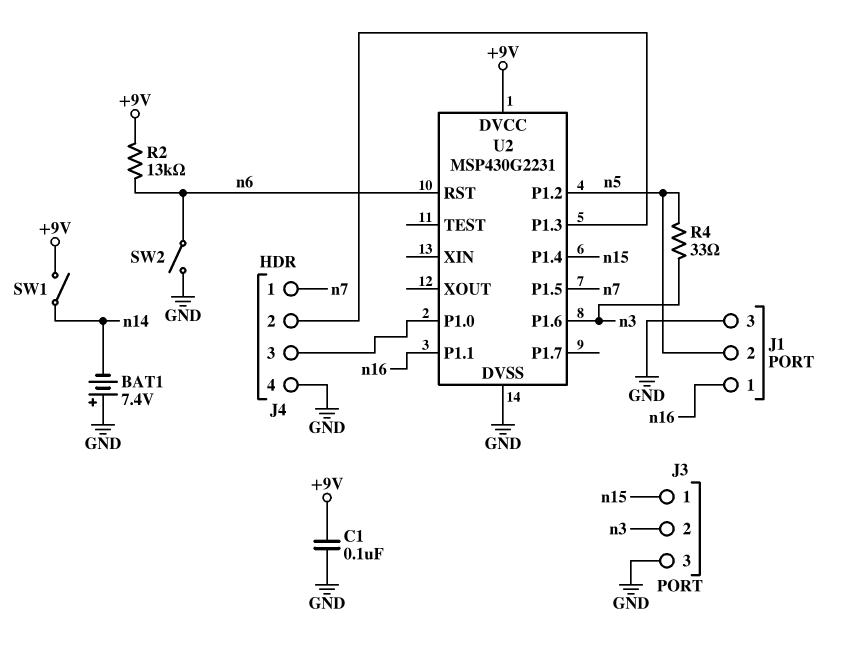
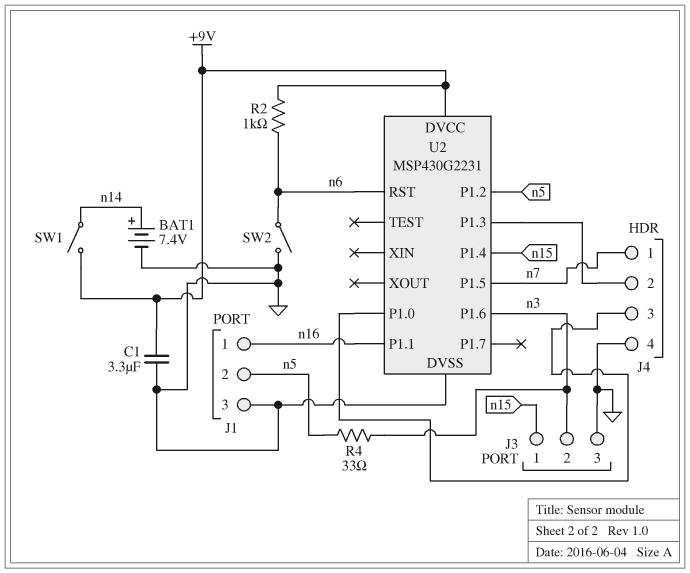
BAT1: 7.4V (plus GND, minus n14) -> 7.4V (plus n14, minus GND)
C1: 100nF (+9V, GND) -> 3.3uF (+9V, GND)
R2: 13k (+9V, n6) -> 1k (+9V, n6)

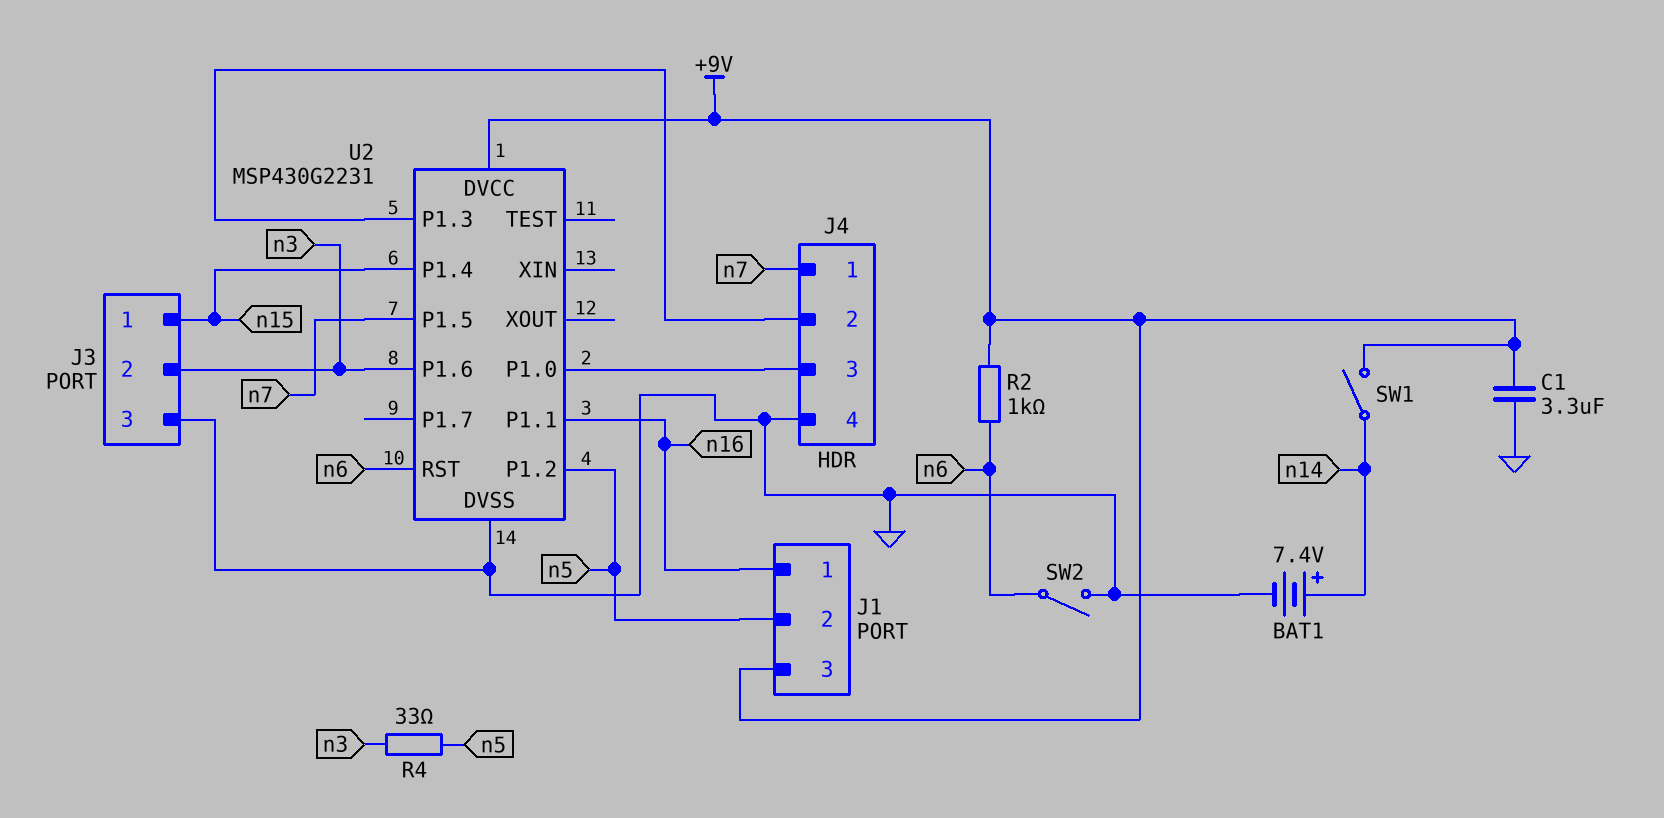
J1 pin 3: GND -> +9V

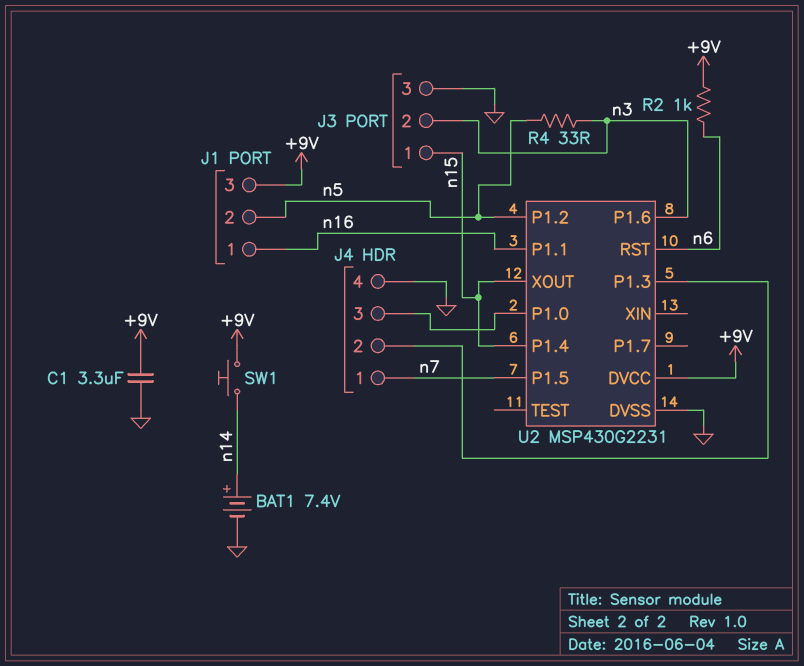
SW1: switch (+9V, n14) -> button (+9V, n14)
SW2: switch (GND, n6) -> none
U2 pin XOUT: none -> n15

